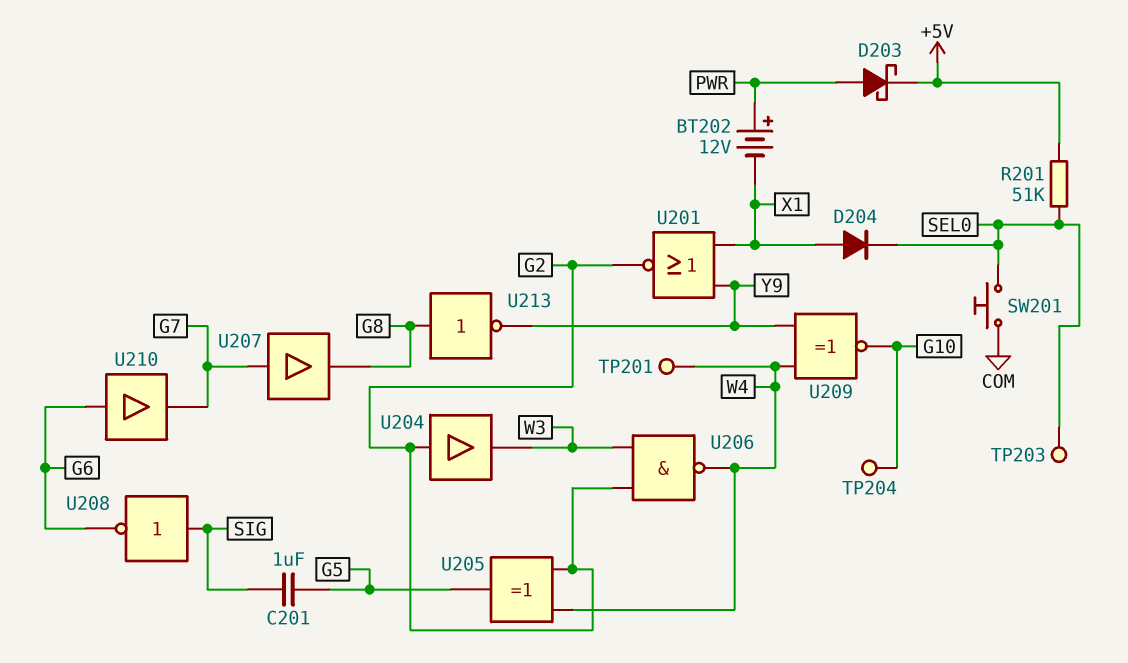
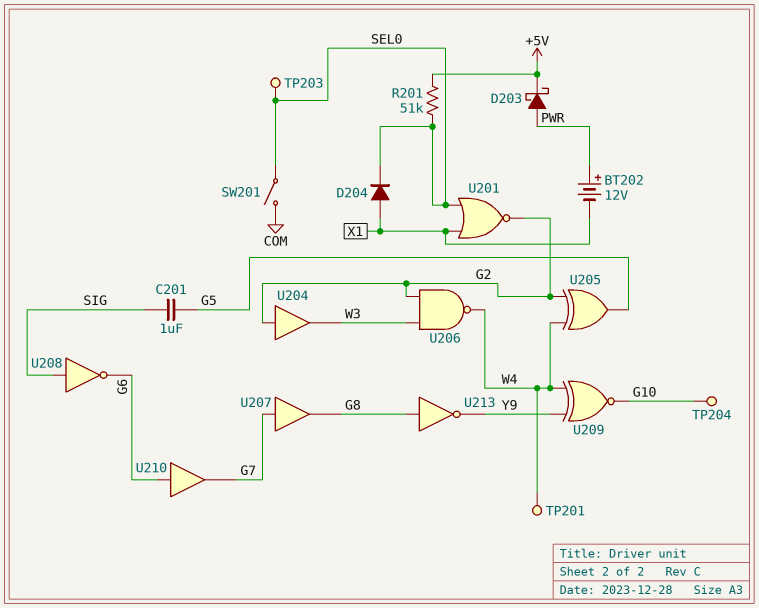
SW201: button (COM, SEL0) -> switch (COM, SEL0)
U201: NOR (in X1, in Y9, out G2) -> NOR (in SEL0, in X1, out G2)

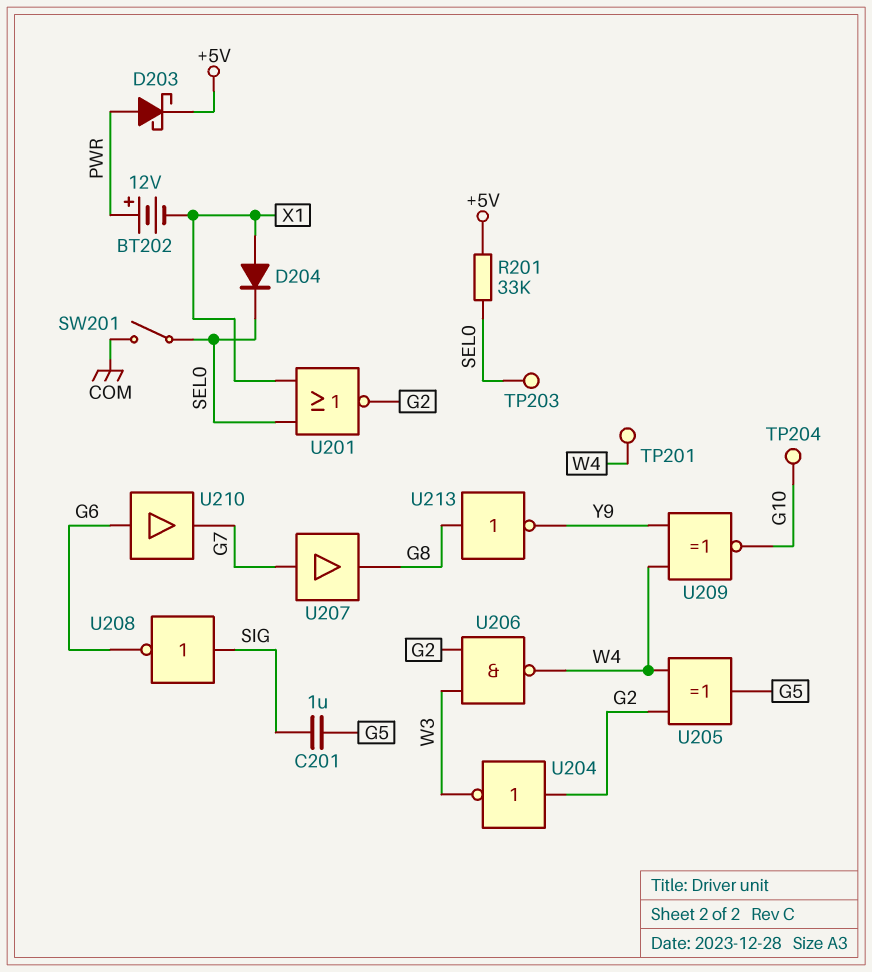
R201: 51k (+5V, SEL0) -> 33k (+5V, SEL0)
U204: buffer (in G2, out W3) -> NOT (in G2, out W3)

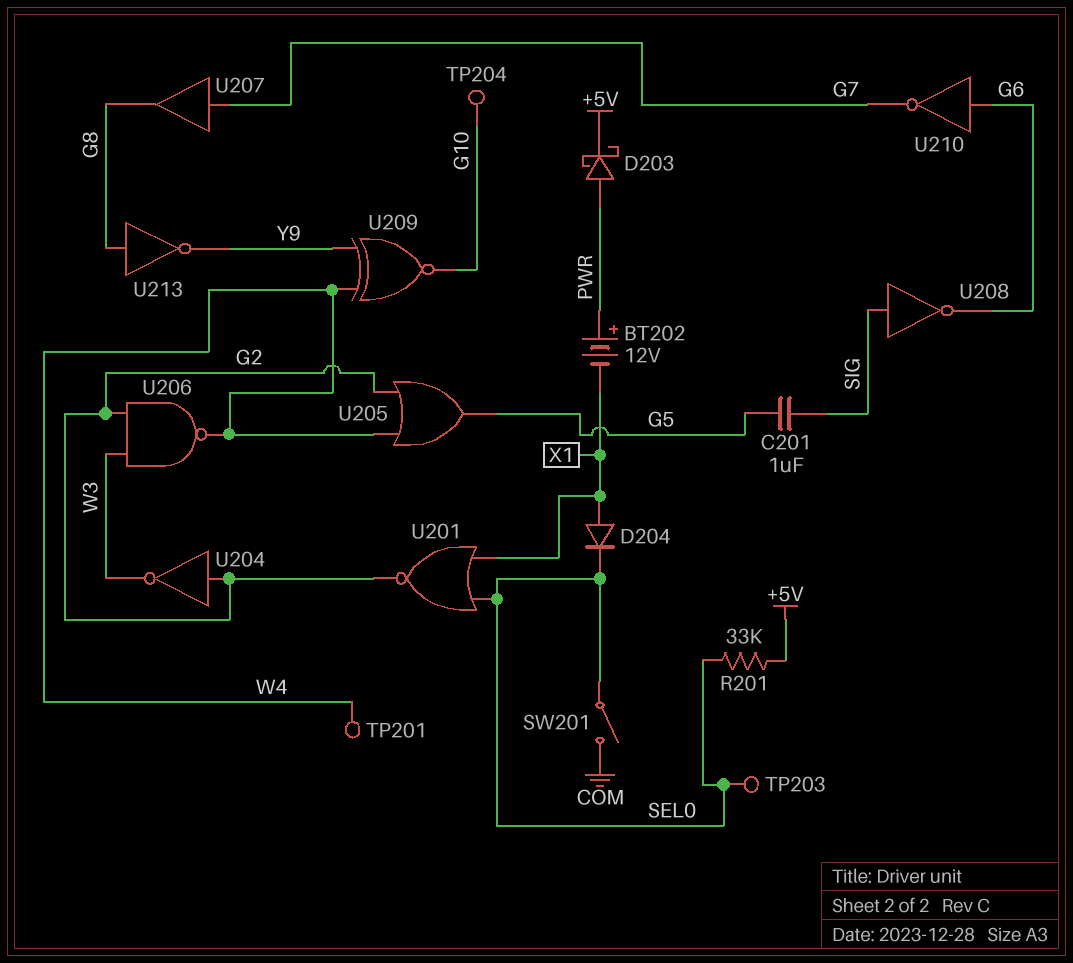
U205: XOR (in G2, in W4, out G5) -> OR (in G2, in W4, out G5)
U210: buffer (in G6, out G7) -> NOT (in G6, out G7)

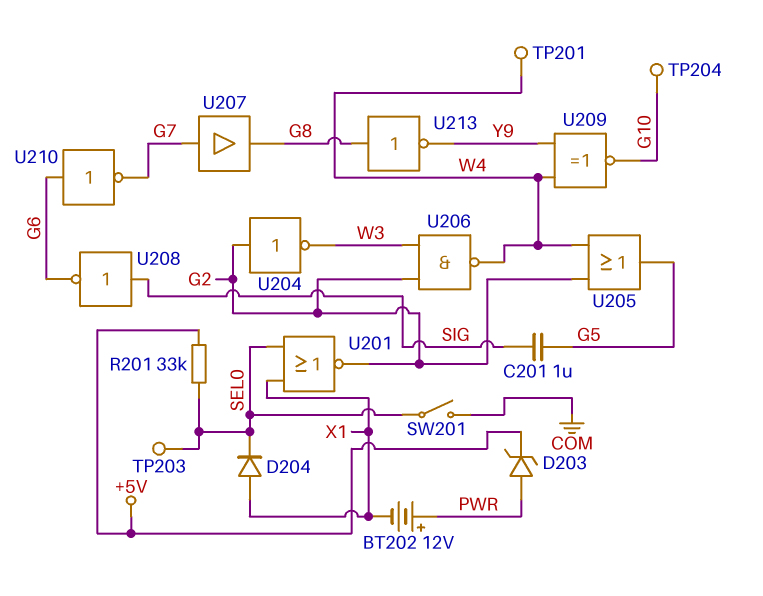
D203: schottky (A PWR, K +5V) -> zener (A PWR, K +5V)

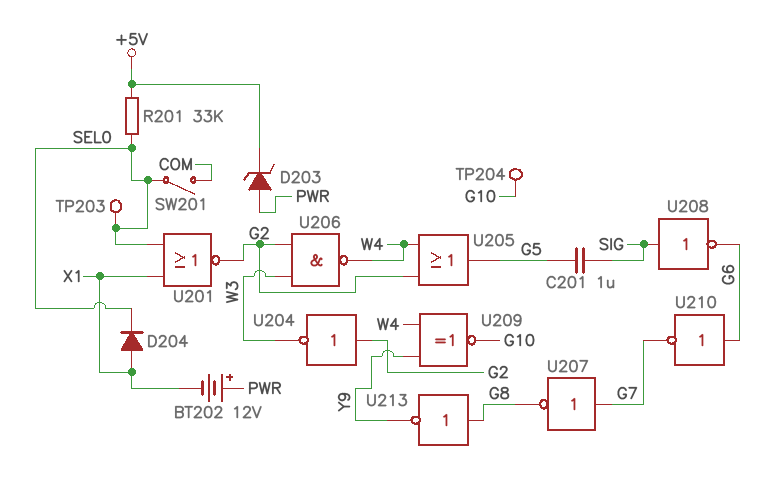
TP201: test point (W4) -> none
U207: buffer (in G7, out G8) -> NOT (in G7, out G8)

